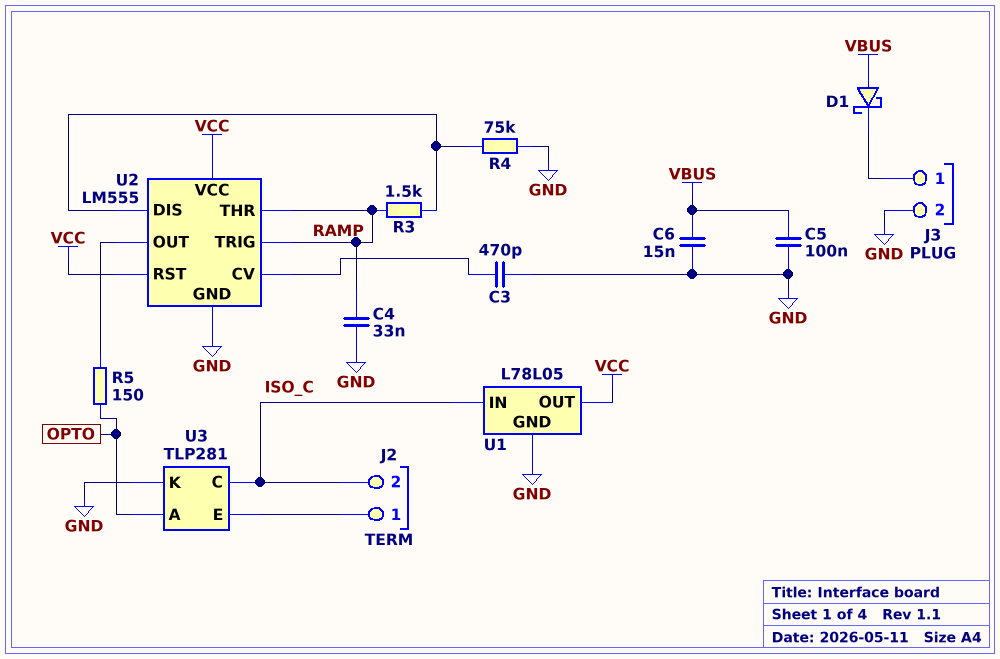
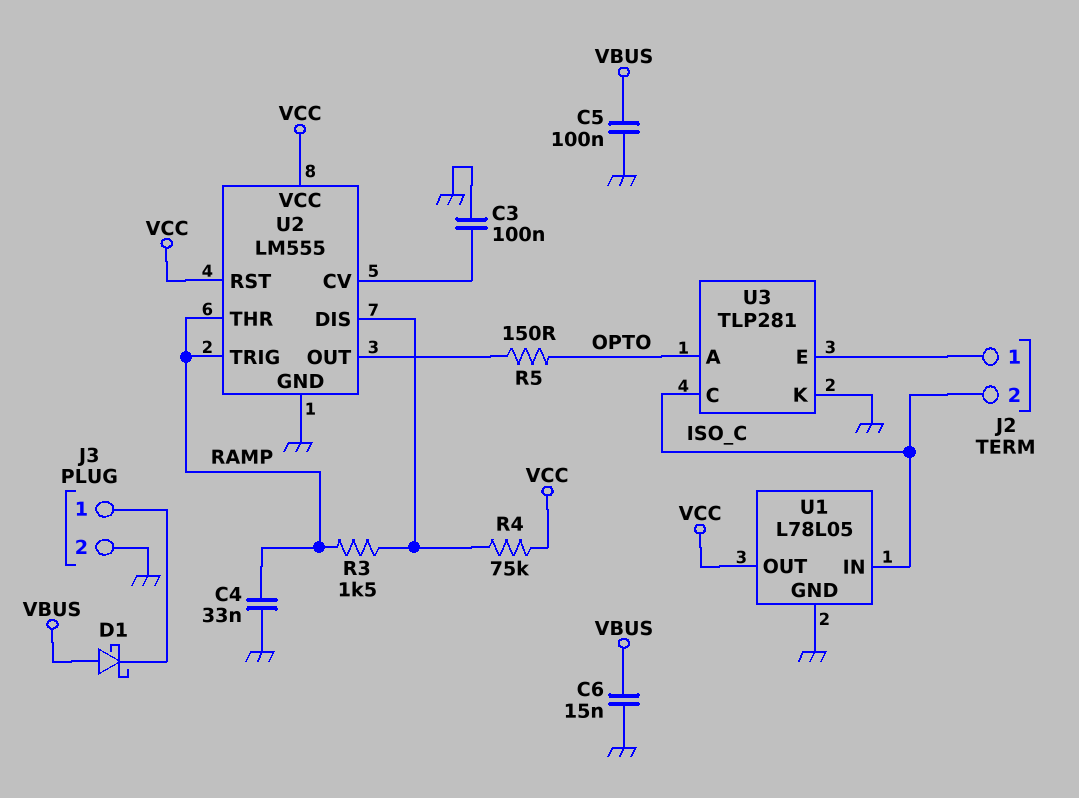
C3: 470pF (GND, U2/CV) -> 100nF (GND, U2/CV)
R4: 75k (GND, U2/DIS) -> 75k (U2/DIS, VCC)

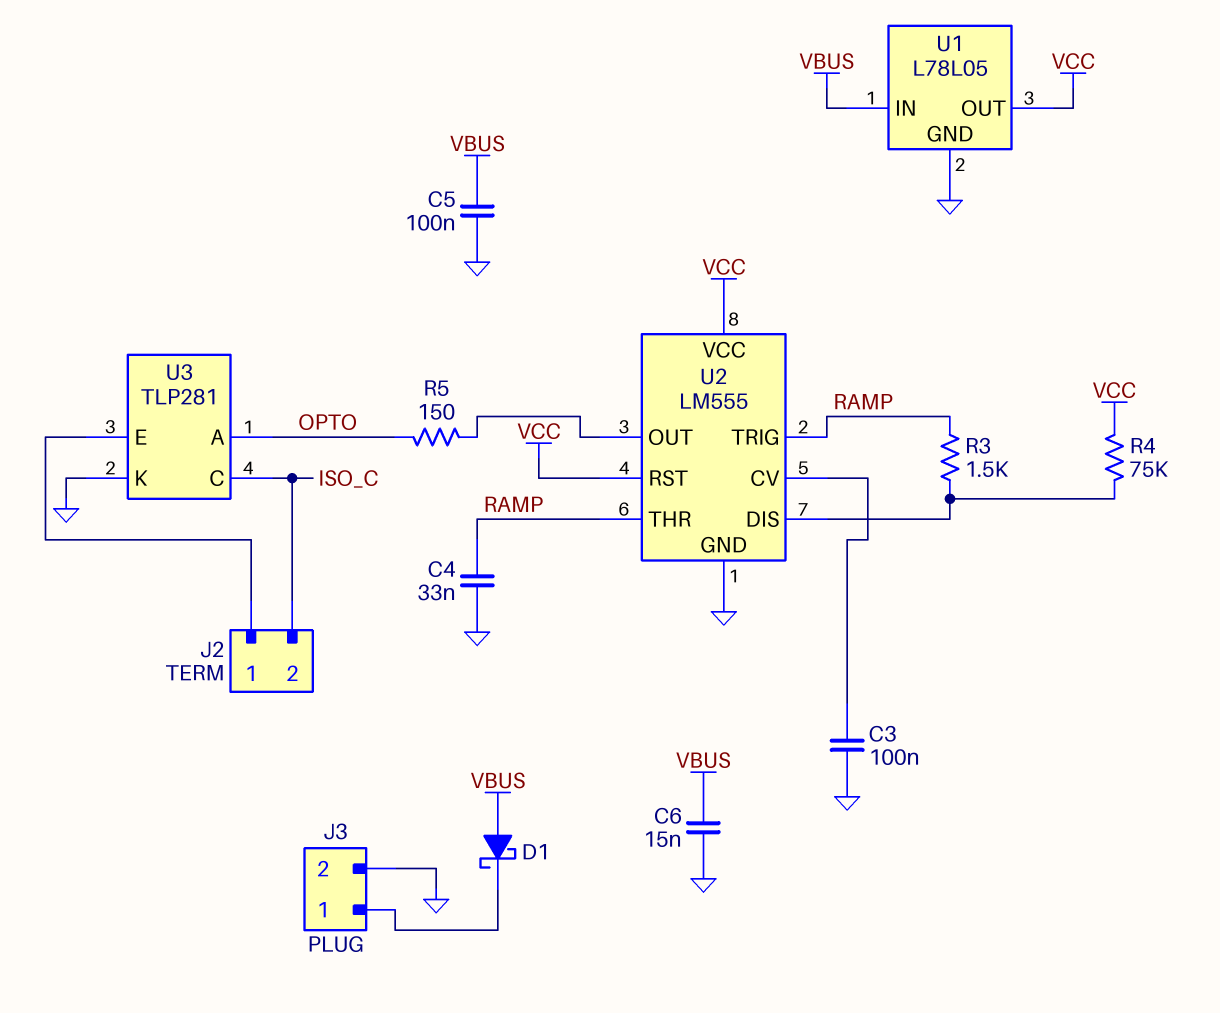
U1 pin IN: ISO_C -> VBUS

